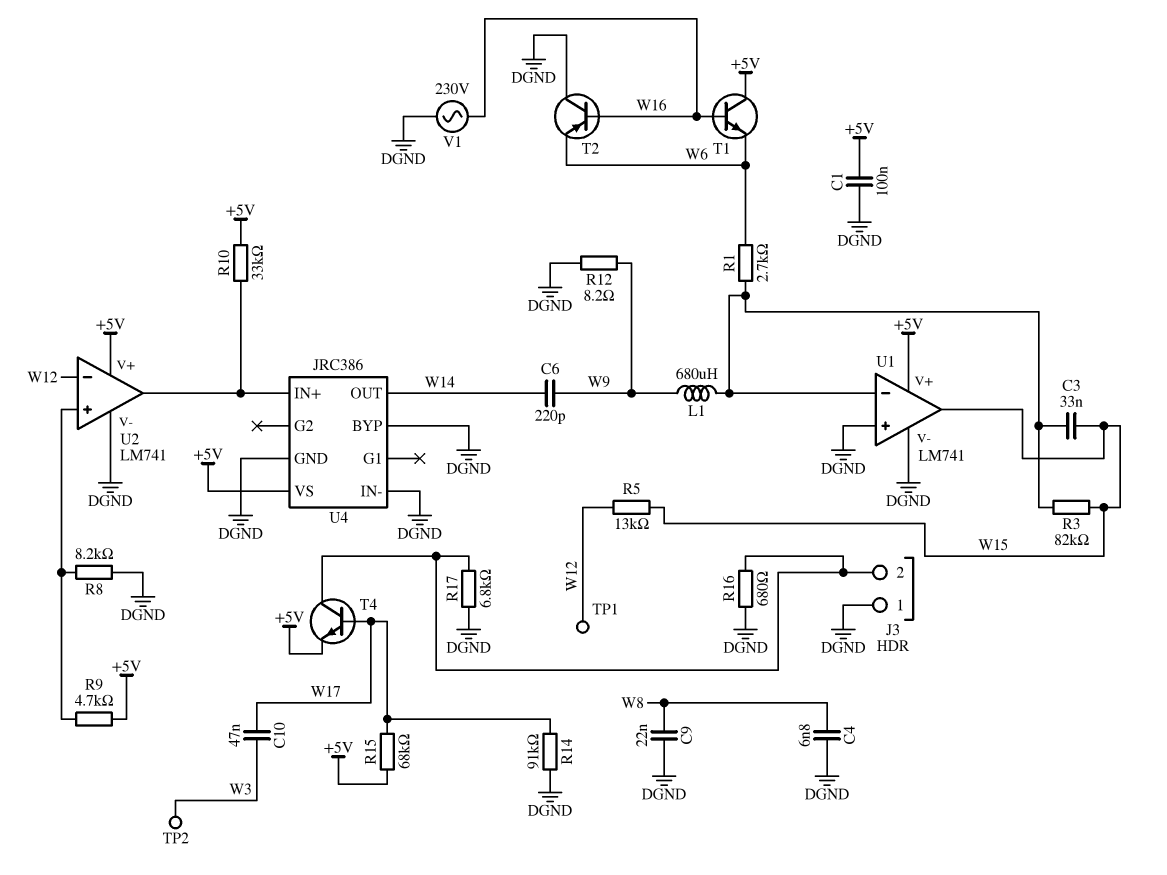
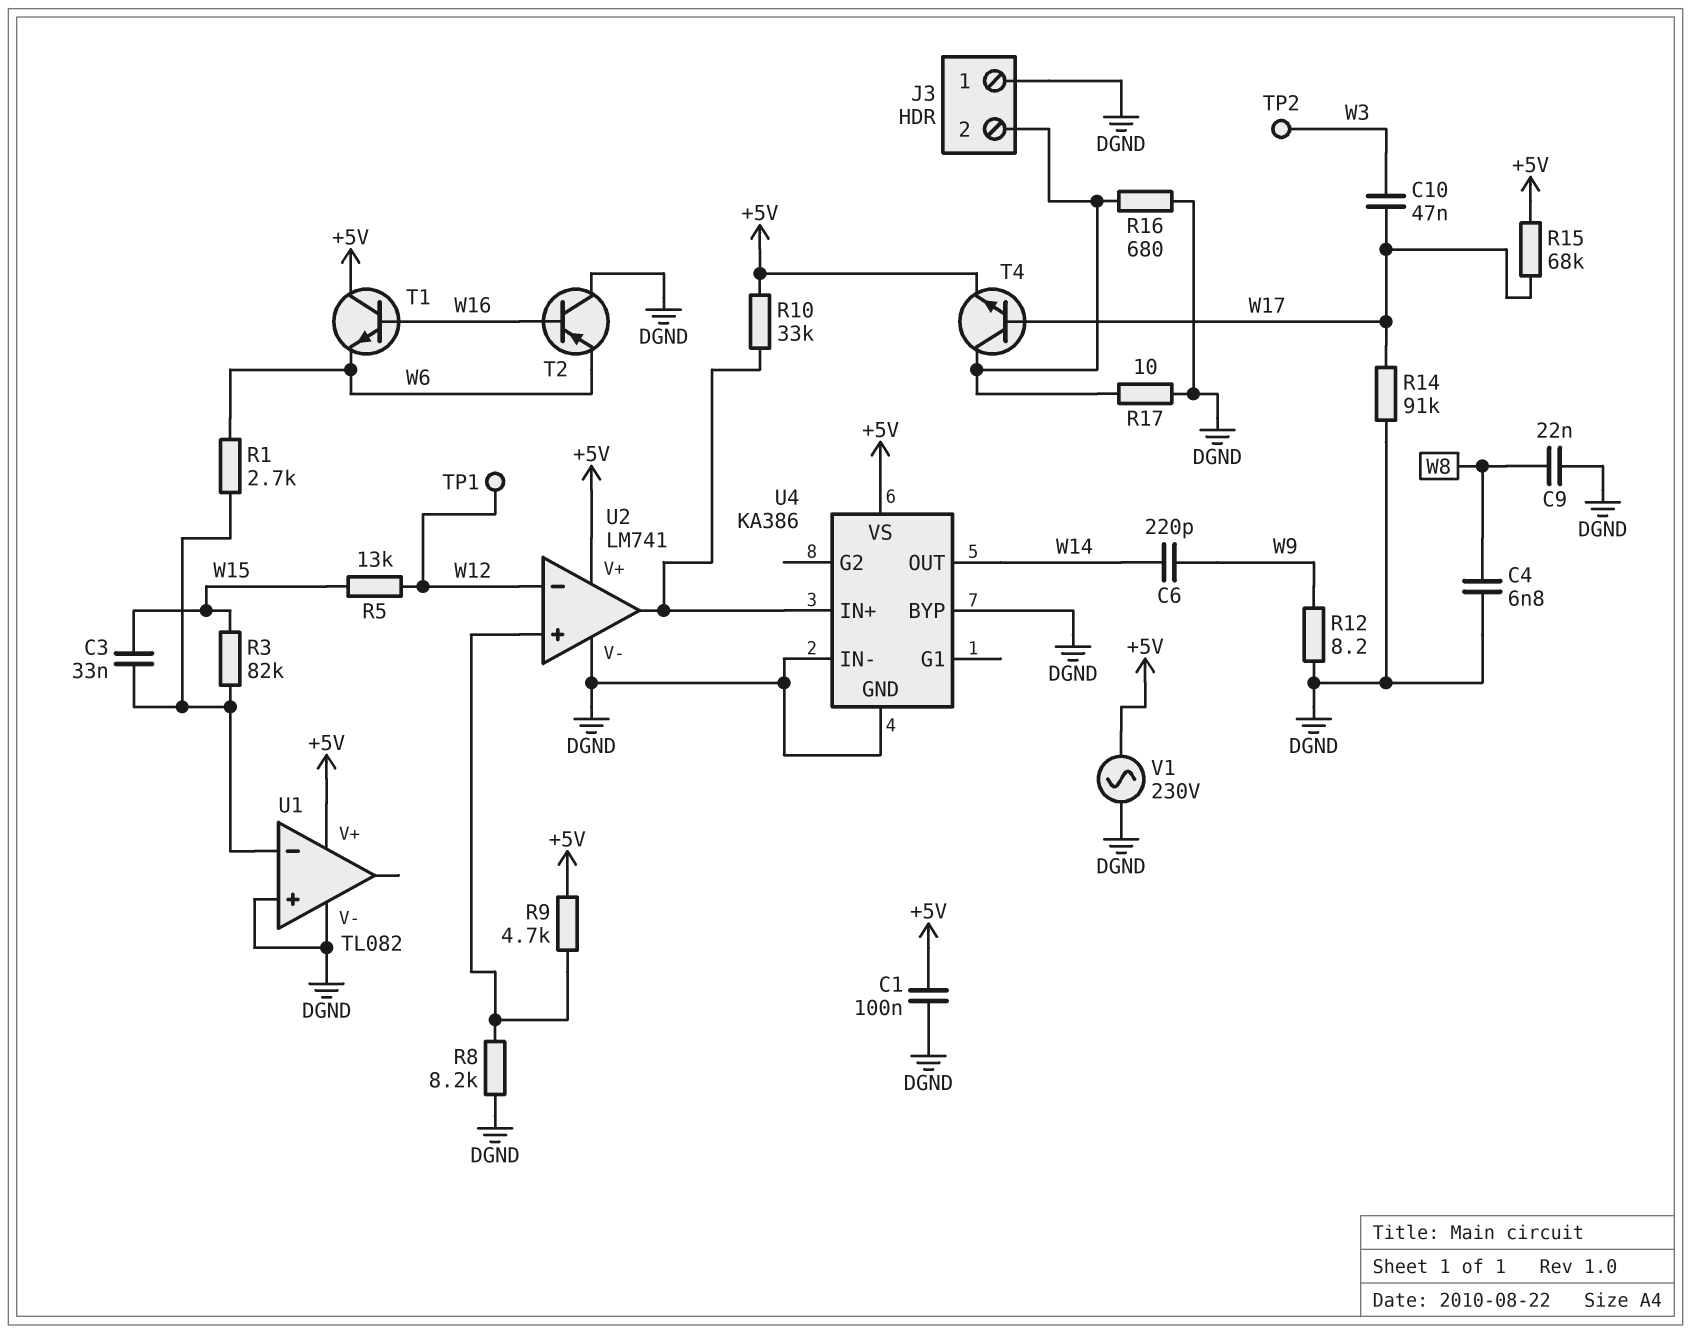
L1: 680uH (U1/in-, W9) -> none
R17: 6.8k (DGND, J3/2) -> 10 (DGND, J3/2)
U1: LM741 -> TL082
U1 pin out: W15 -> none
U4: JRC386 -> KA386
V1: AC 230V (DGND, W16) -> AC 230V (+5V, DGND)

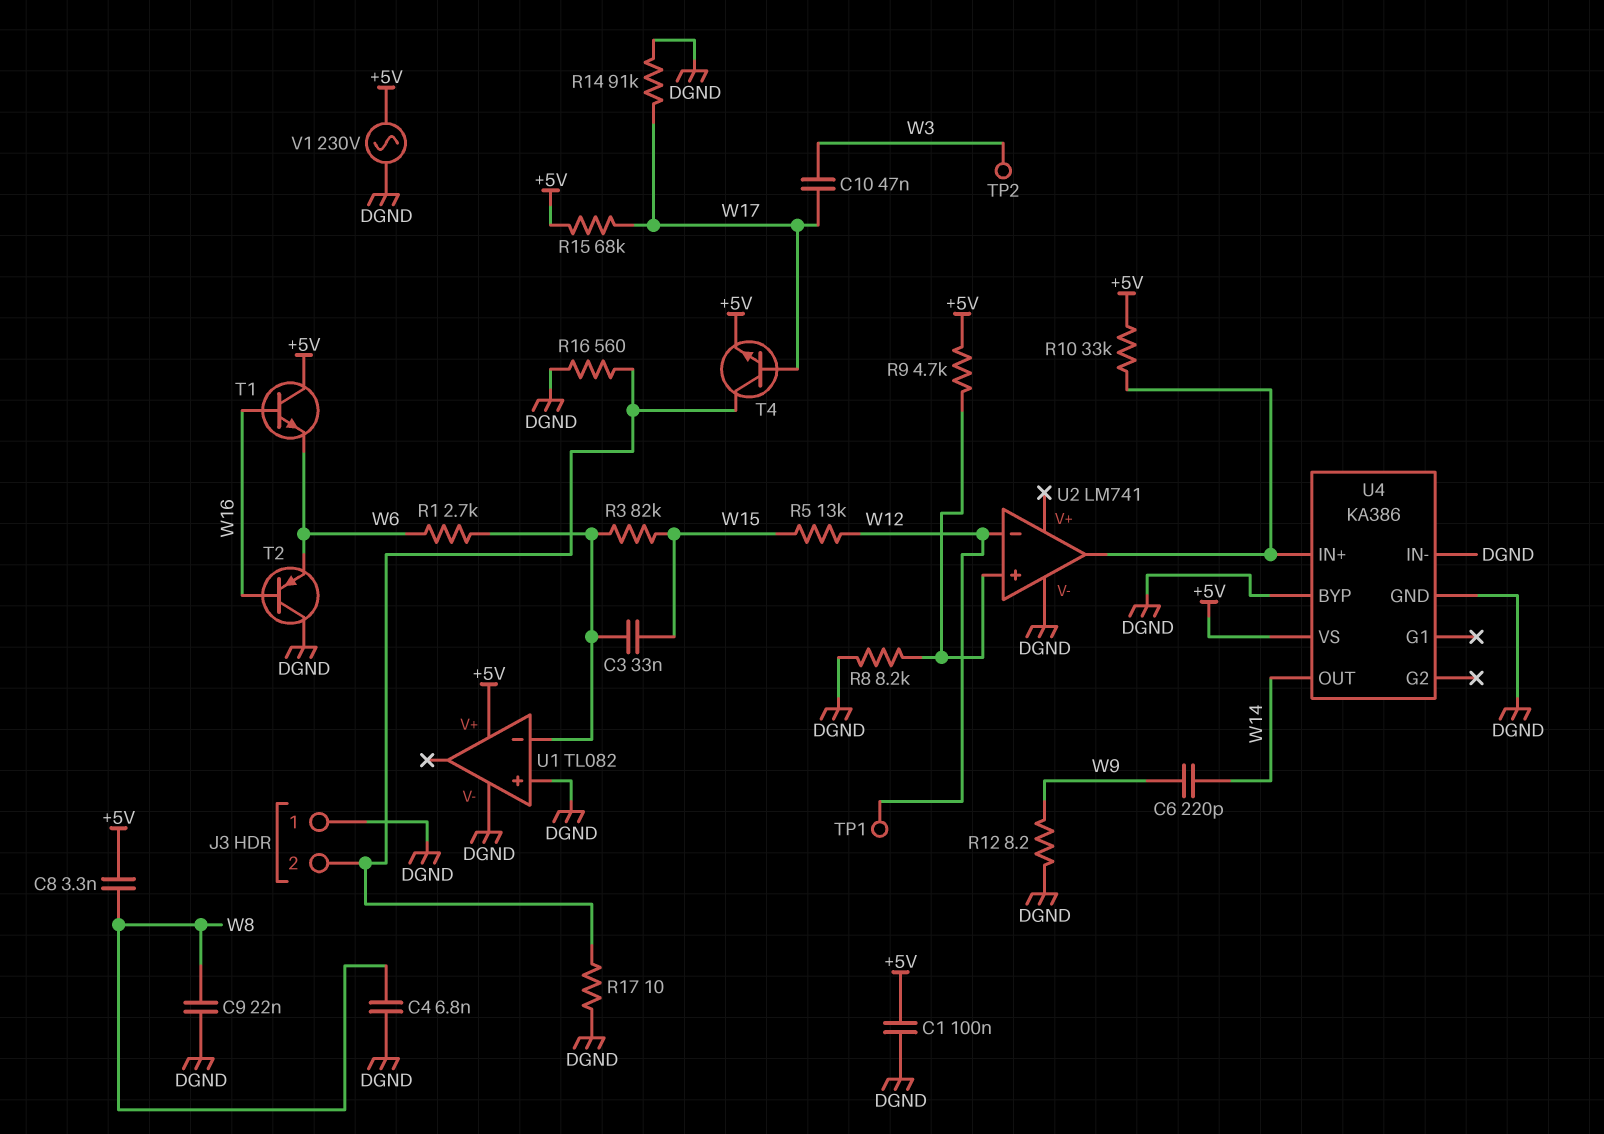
C8: none -> 3.3nF (+5V, W8)
R16: 680 (DGND, J3/2) -> 560 (DGND, J3/2)
U2 pin V+: +5V -> none

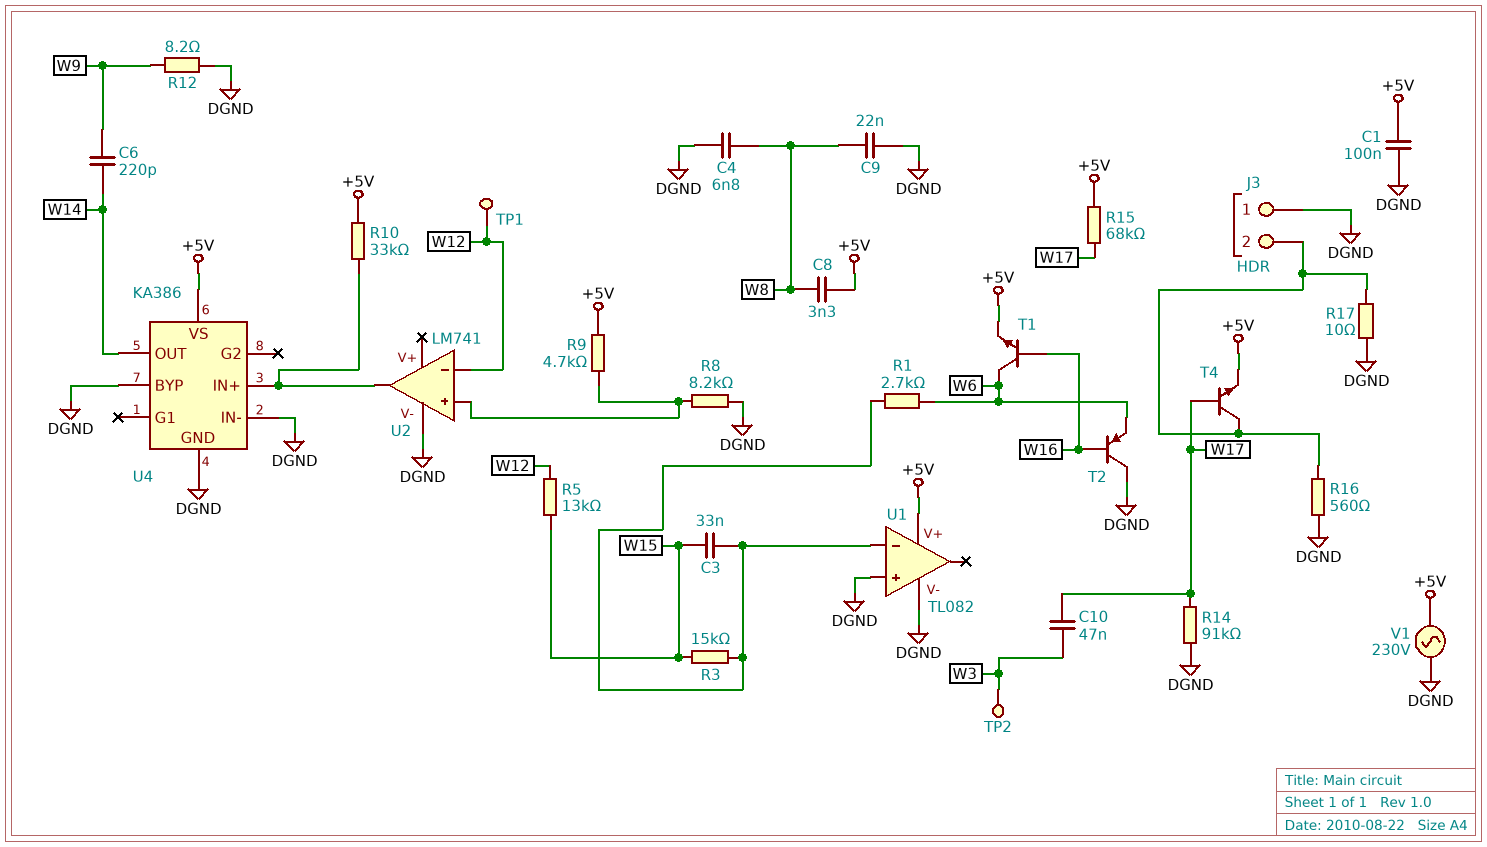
R3: 82k (U1/in-, W15) -> 15k (U1/in-, W15)
T1: NPN (B W16, C +5V, E W6) -> NPN (B W16, C W6, E +5V)

